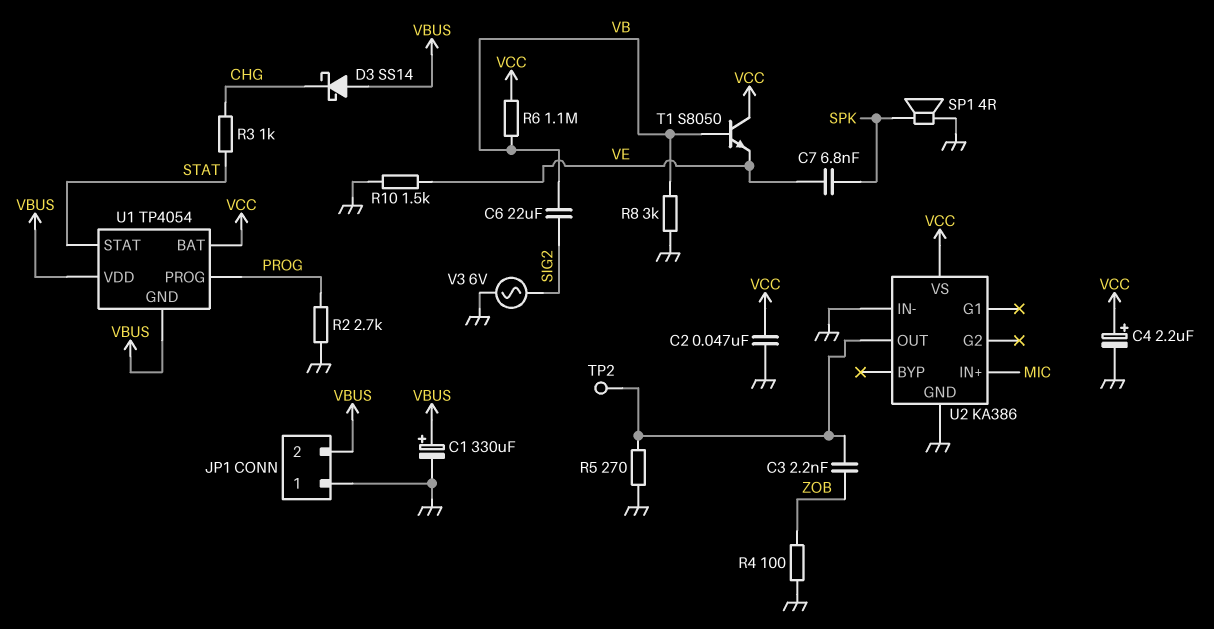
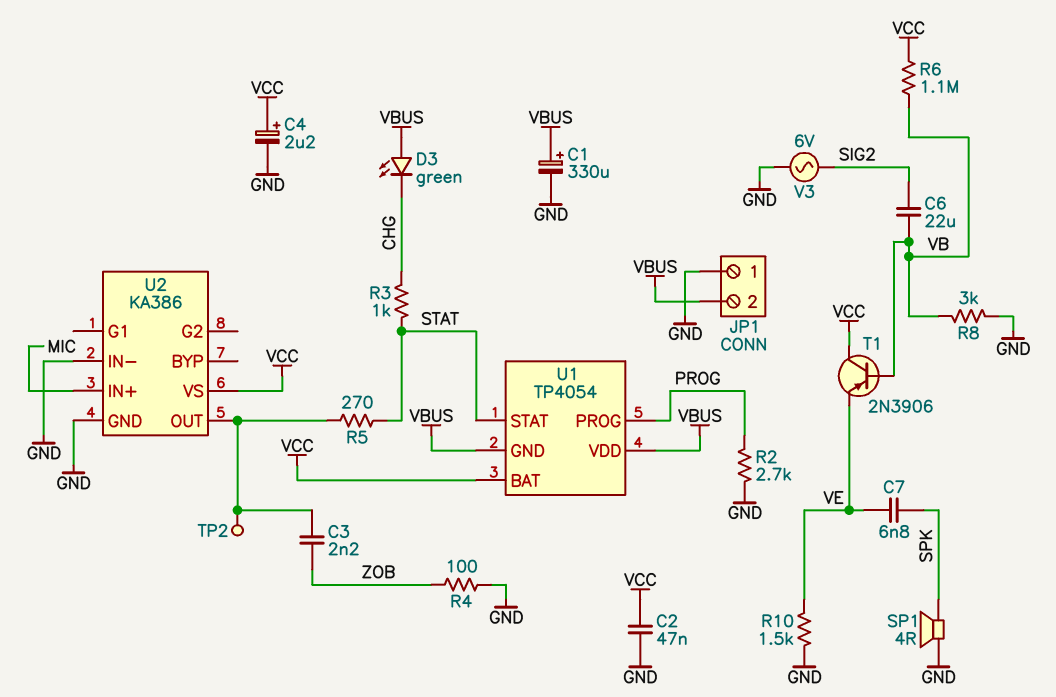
D3: schottky SS14 (A VBUS, K CHG) -> LED green (A VBUS, K CHG)
R5: 270 (GND, U2/OUT) -> 270 (STAT, U2/OUT)
T1: NPN S8050 (B VB, C VCC, E VE) -> PNP 2N3906 (B VB, C VCC, E VE)

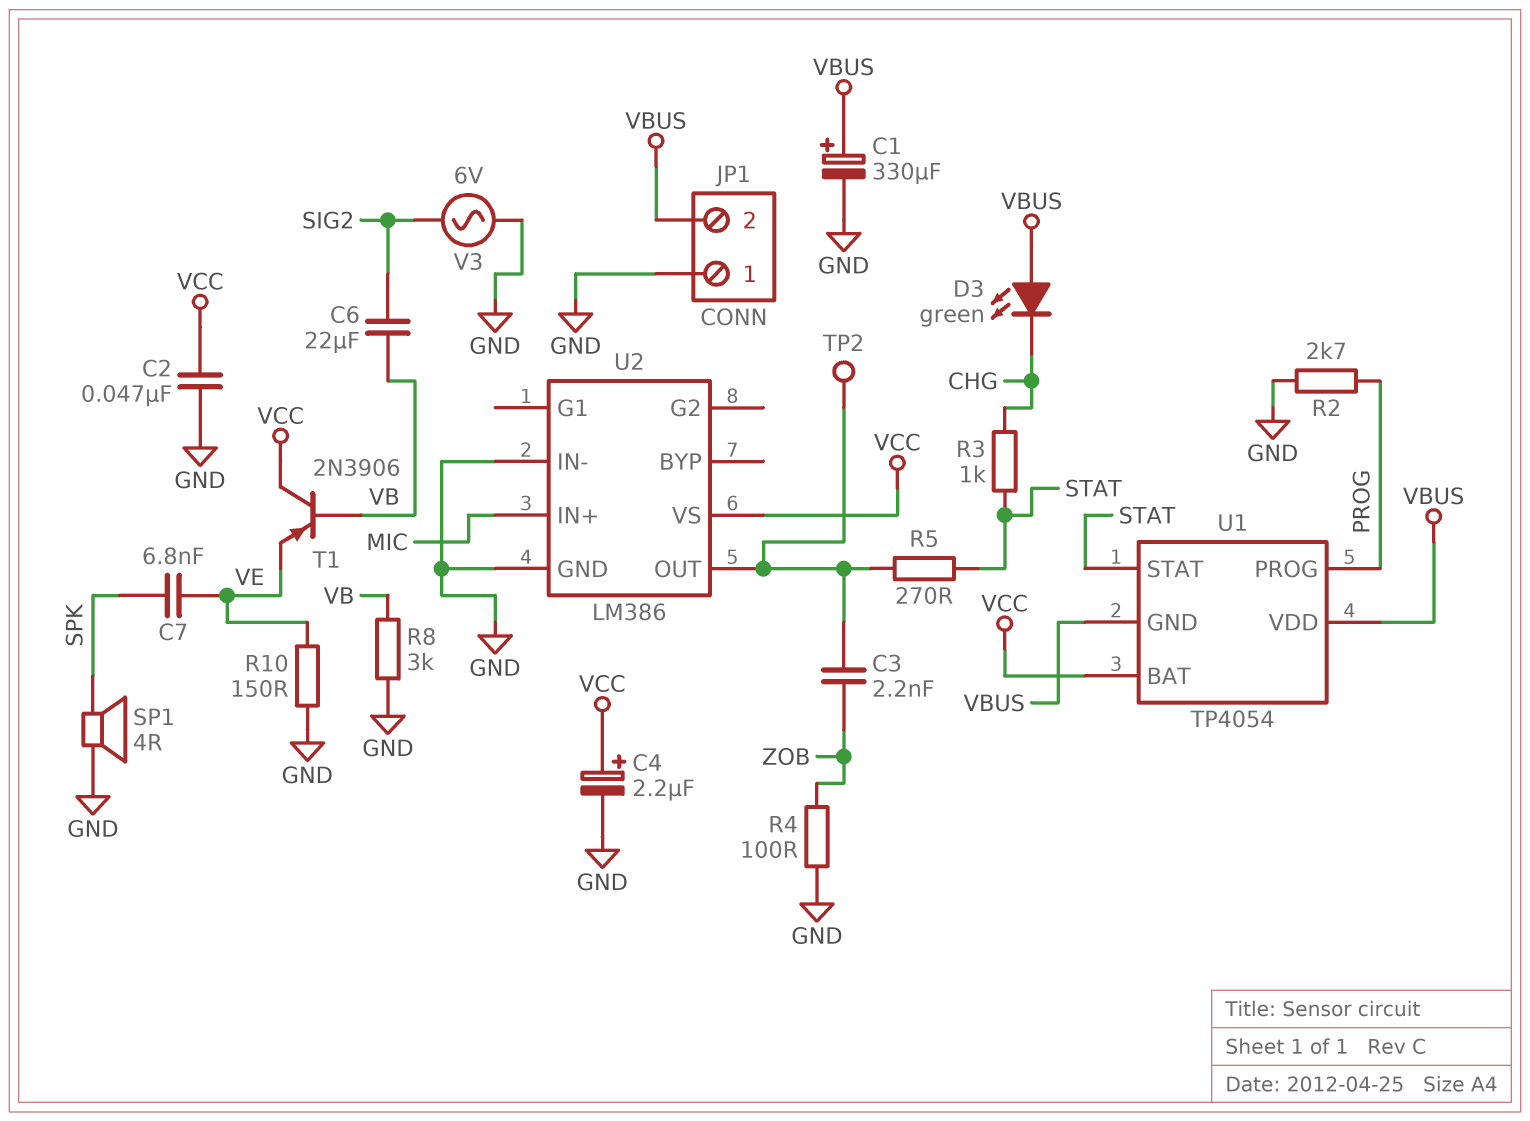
R6: 1.1M (VB, VCC) -> none
R10: 1.5k (GND, VE) -> 150 (GND, VE)
U2: KA386 -> LM386

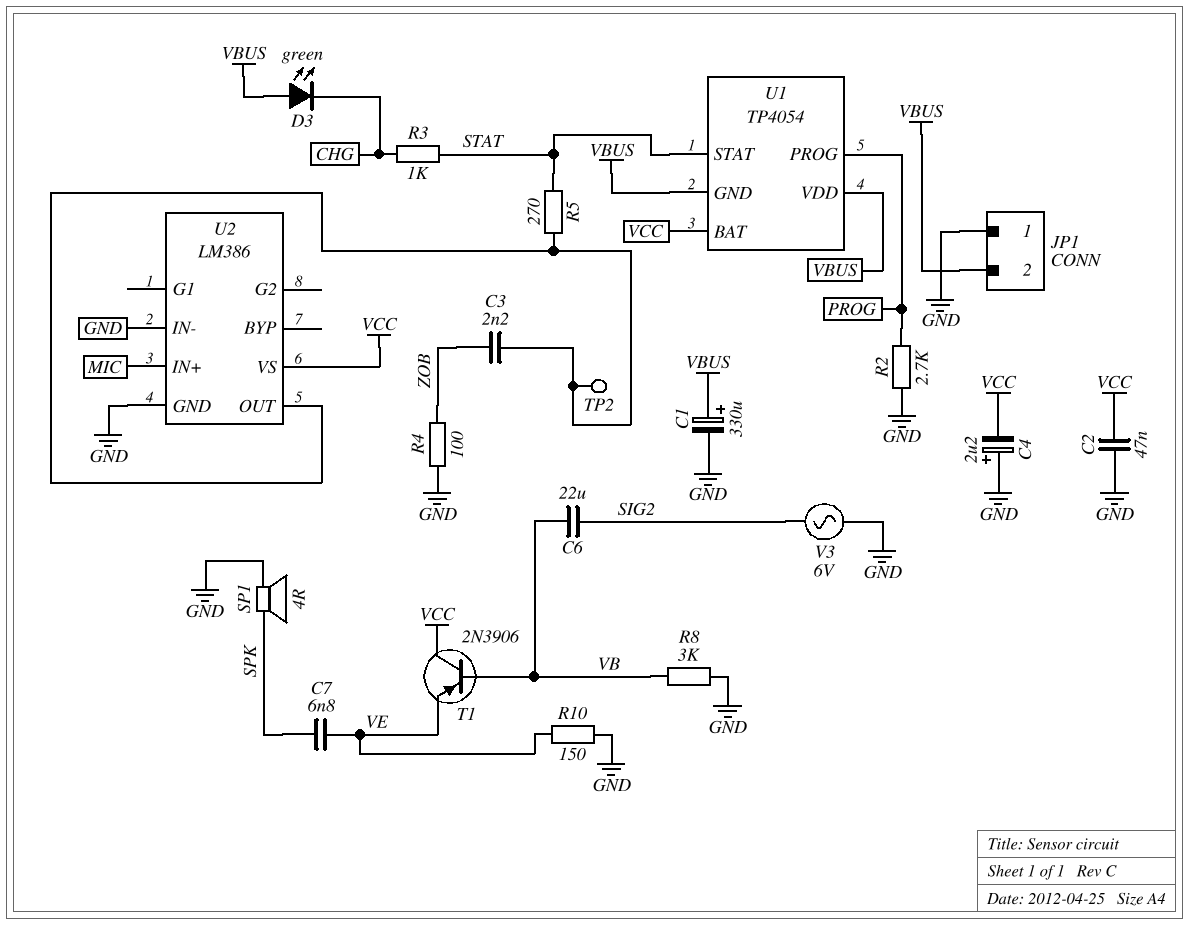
C4: 2.2uF (plus VCC, minus GND) -> 2.2uF (plus GND, minus VCC)

